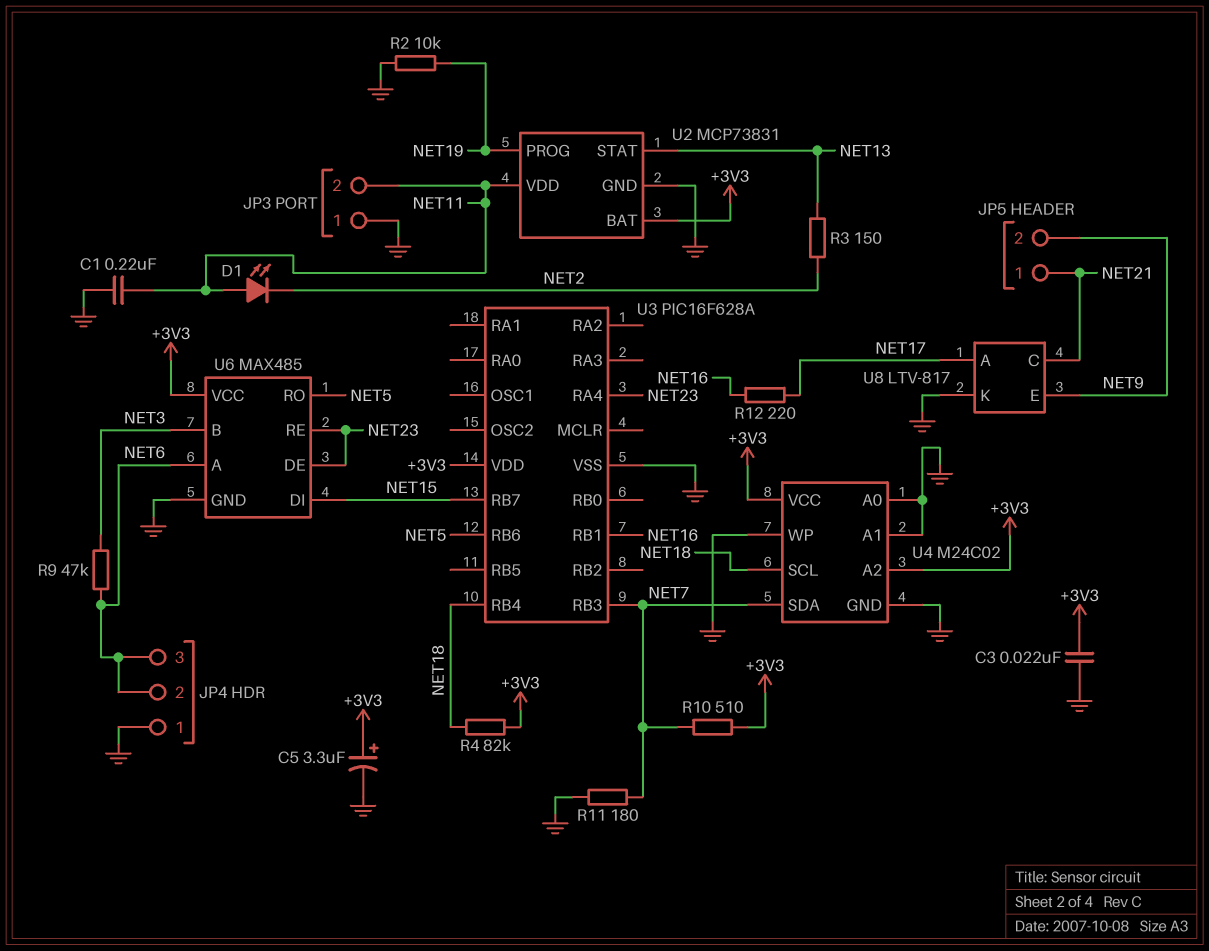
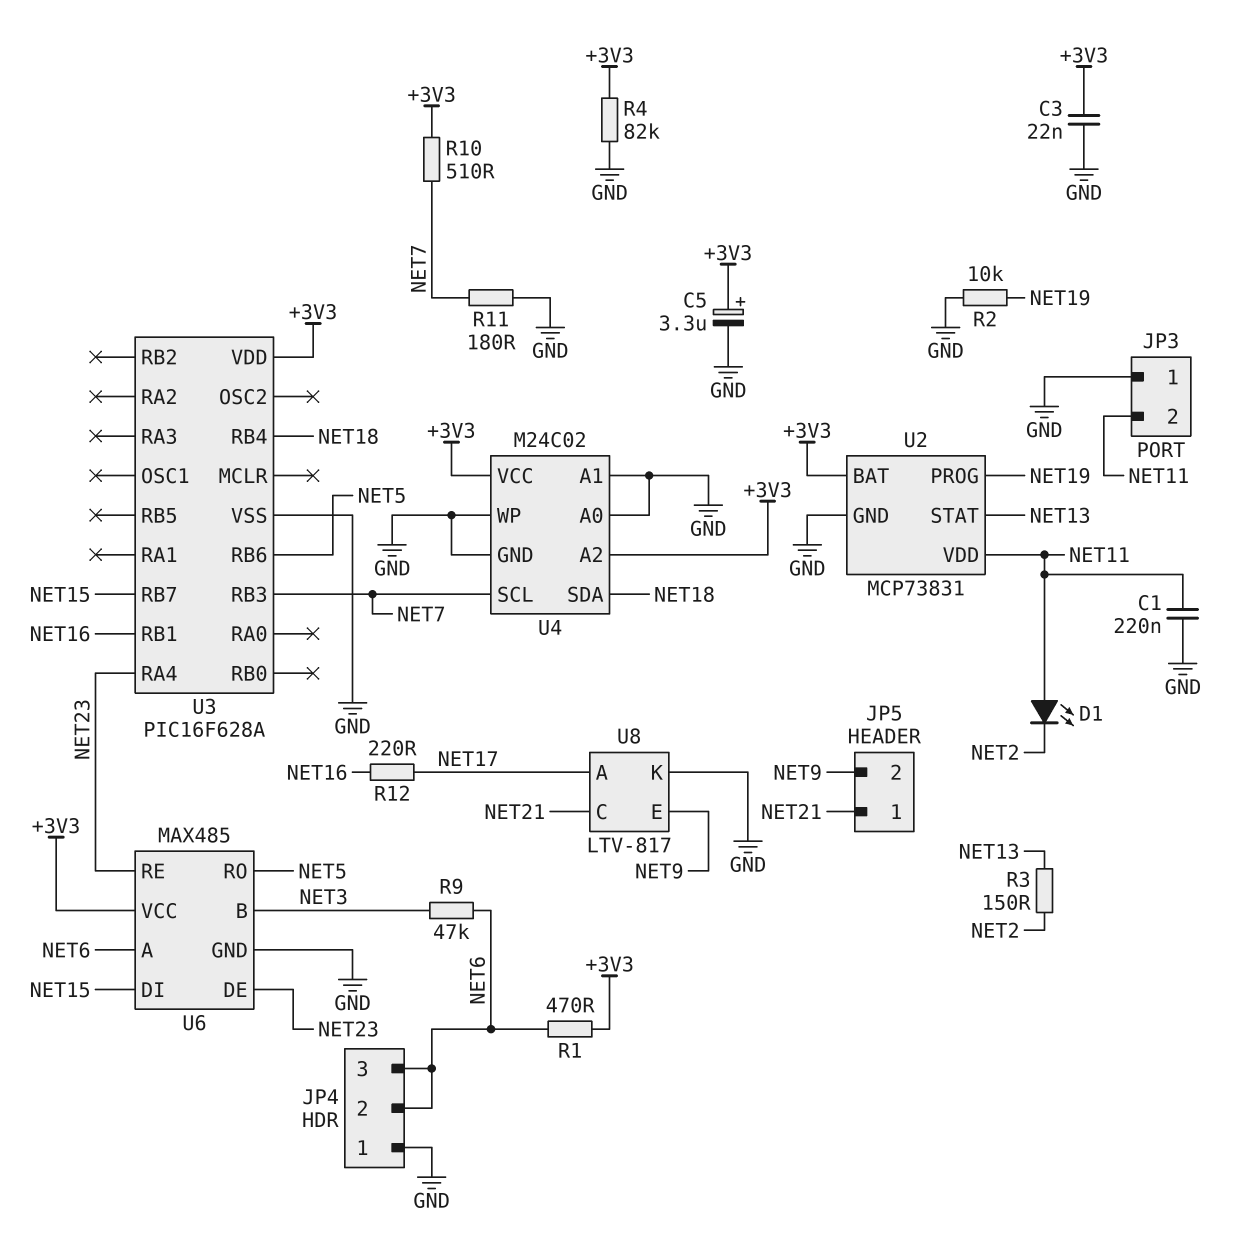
R1: none -> 470 (+3V3, NET6)
R4: 82k (+3V3, NET18) -> 82k (+3V3, GND)
U4 pin SCL: NET18 -> NET7
U4 pin SDA: NET7 -> NET18

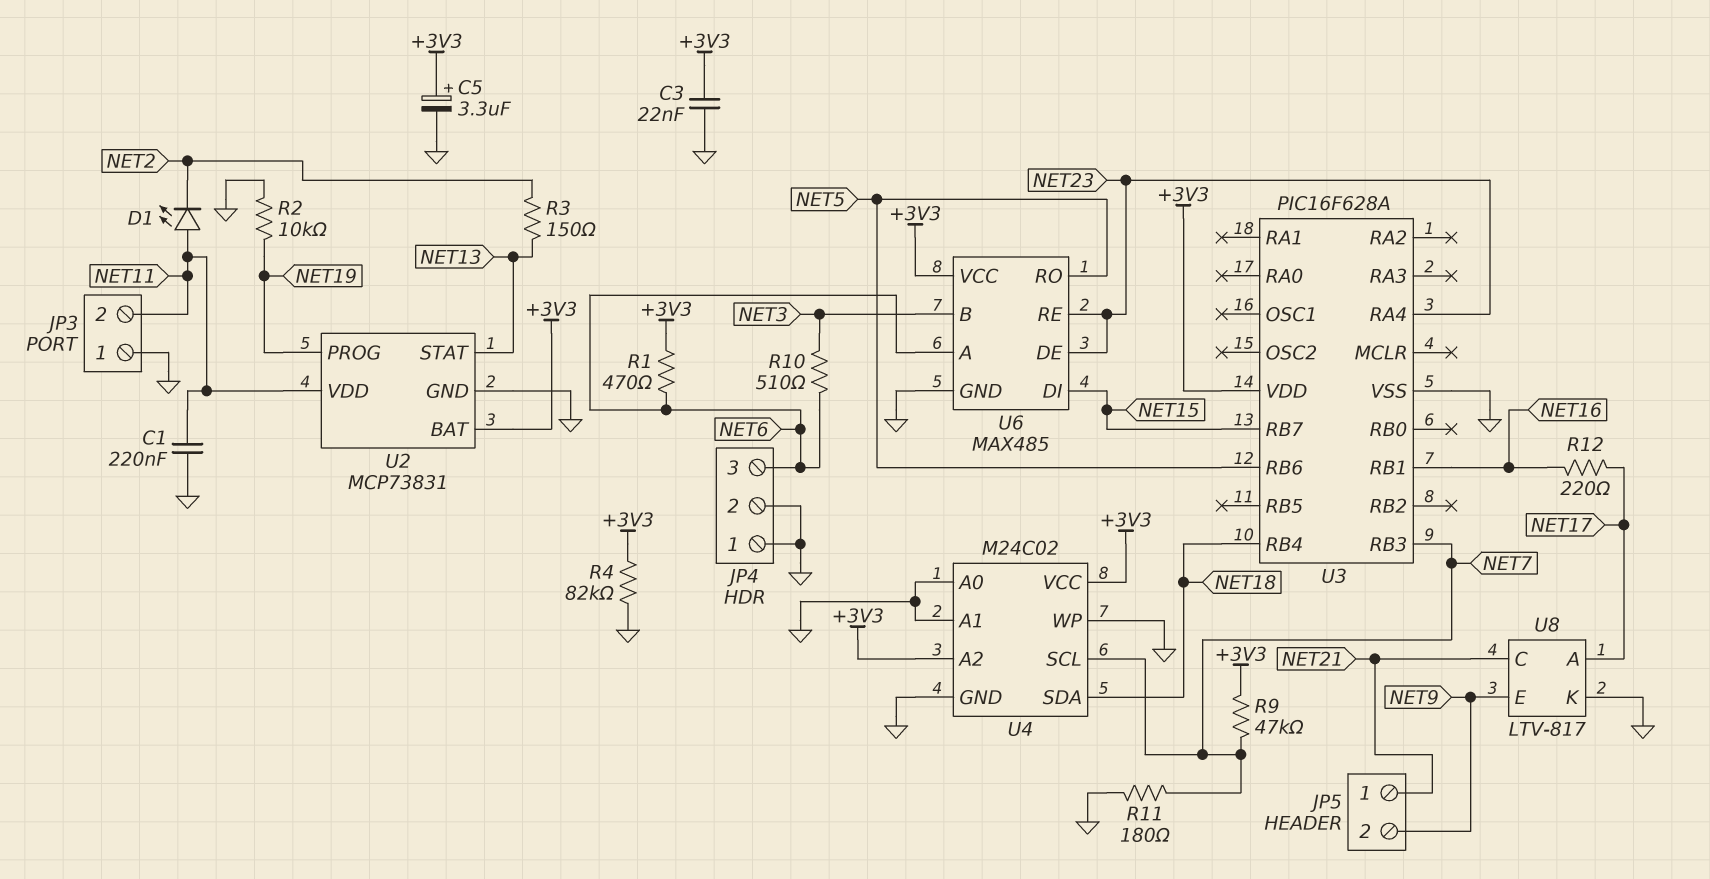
JP4 pin 2: NET6 -> GND
R9: 47k (NET3, NET6) -> 47k (+3V3, NET7)
R10: 510 (+3V3, NET7) -> 510 (NET3, NET6)

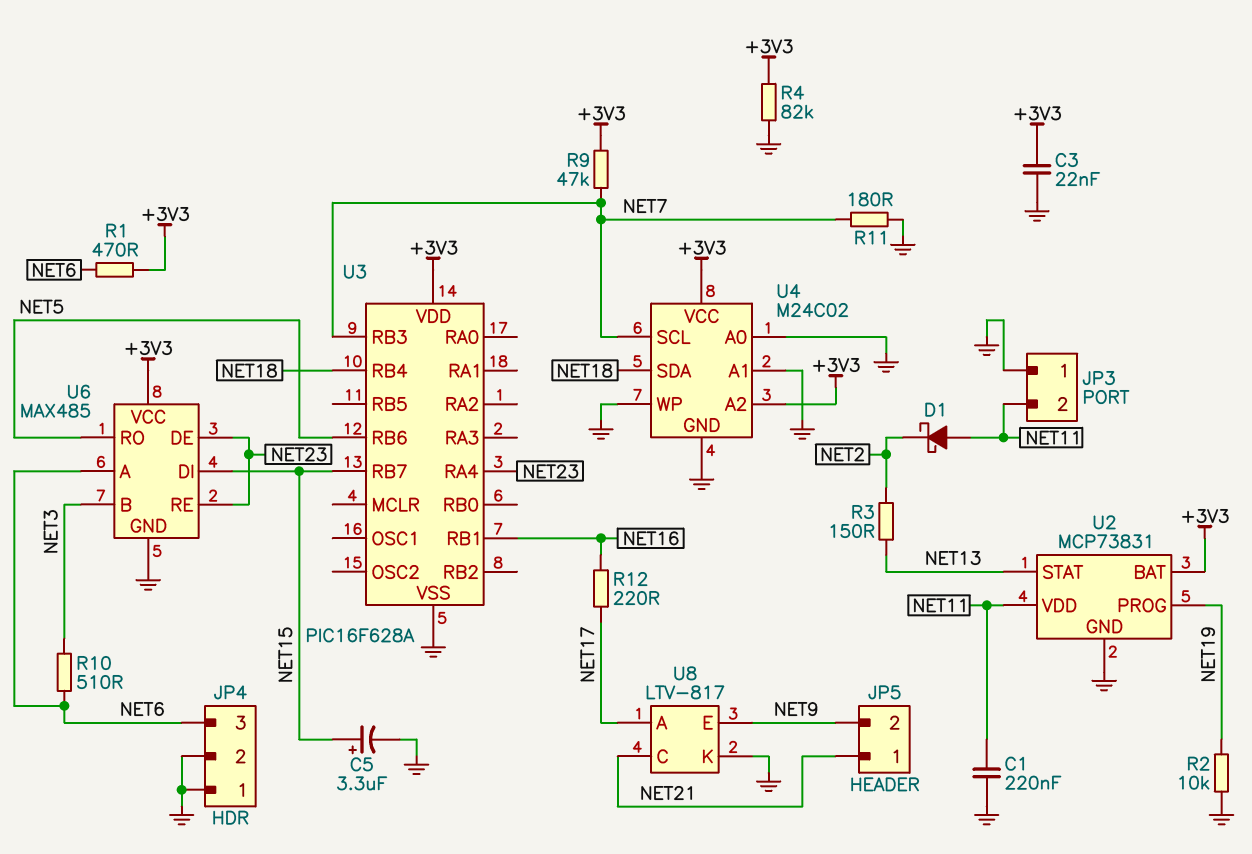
C5: 3.3uF (plus +3V3, minus GND) -> 3.3uF (plus NET15, minus GND)
D1: LED (A NET11, K NET2) -> schottky (A NET11, K NET2)

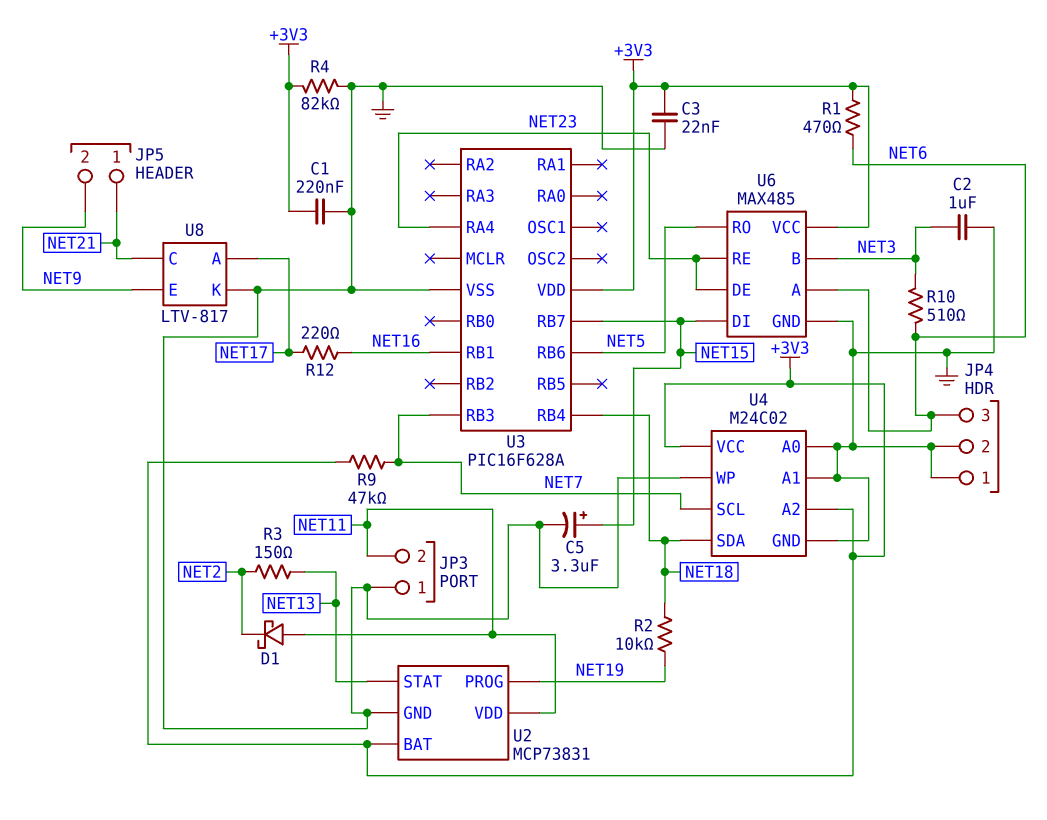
C1: 220nF (GND, NET11) -> 220nF (+3V3, GND)
C2: none -> 1uF (GND, NET3)
R2: 10k (GND, NET19) -> 10k (NET18, NET19)
R11: 180 (GND, NET7) -> none

